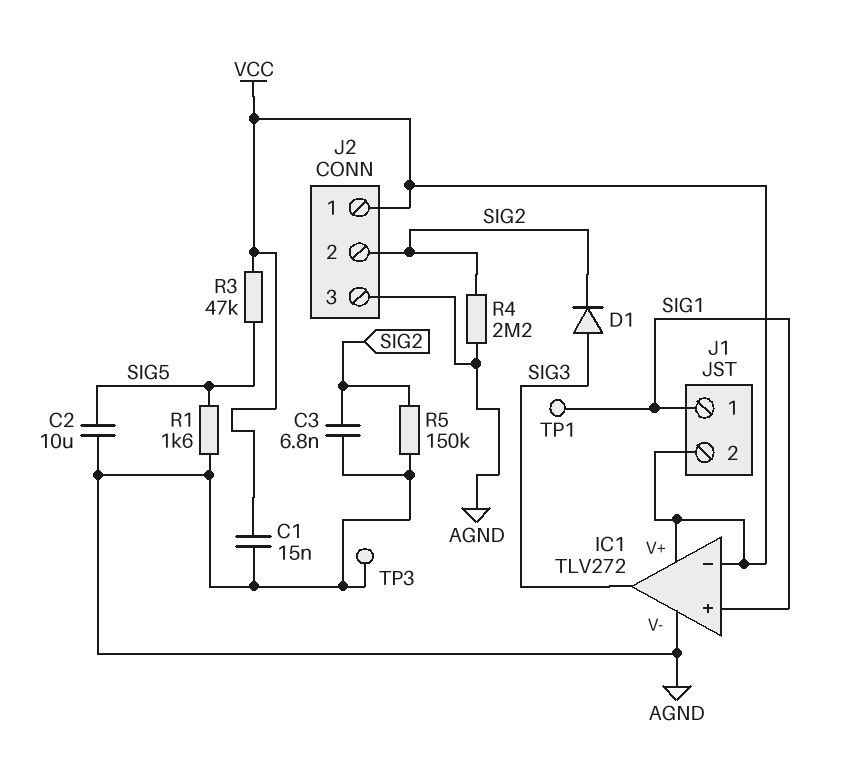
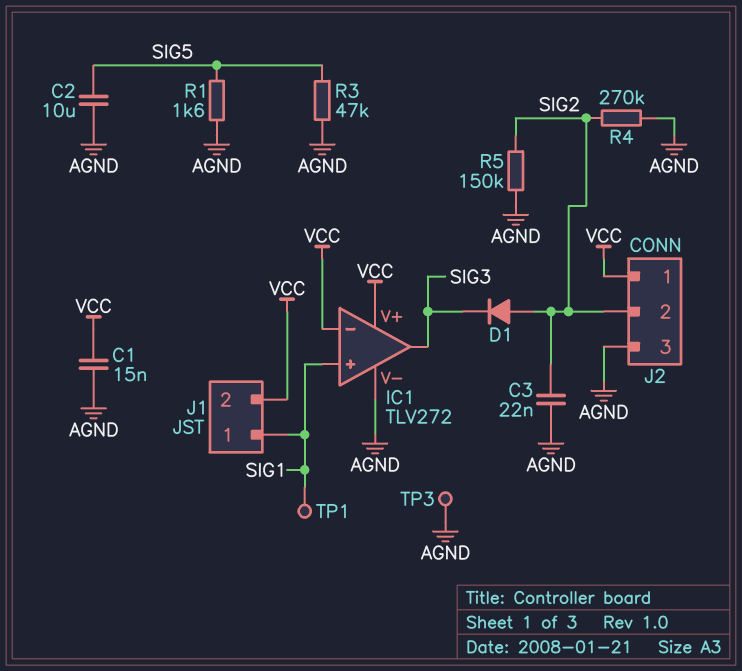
C3: 6.8nF (AGND, SIG2) -> 22nF (AGND, SIG2)
D1: diode (A SIG3, K SIG2) -> diode (A SIG2, K SIG3)
R3: 47k (SIG5, VCC) -> 47k (AGND, SIG5)
R4: 2.2M (AGND, SIG2) -> 270k (AGND, SIG2)

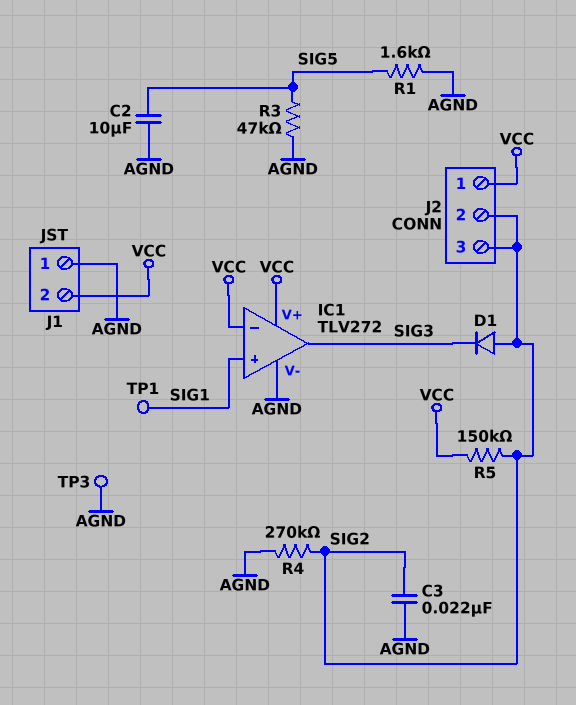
C1: 15nF (AGND, VCC) -> none
J1 pin 1: SIG1 -> AGND
J2 pin 3: AGND -> SIG2
R5: 150k (AGND, SIG2) -> 150k (SIG2, VCC)

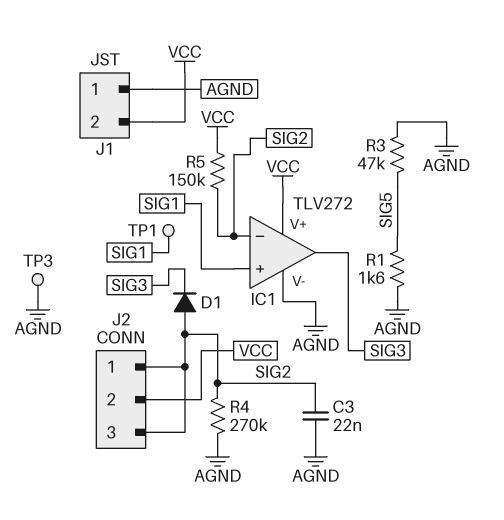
C2: 10uF (AGND, SIG5) -> none
IC1 pin in-: VCC -> SIG2
J2 pin 1: VCC -> SIG2
J2 pin 2: SIG2 -> VCC

